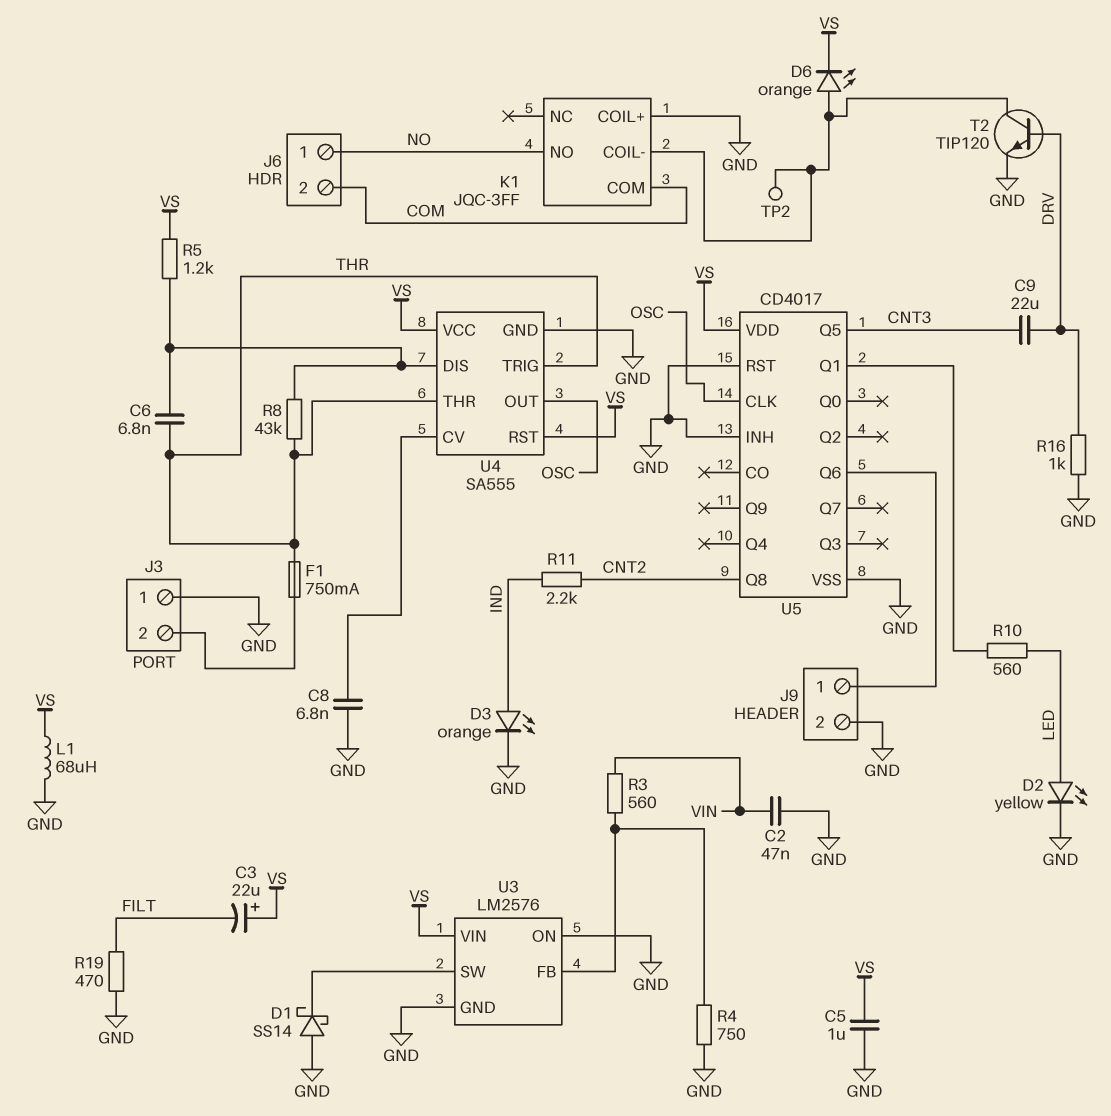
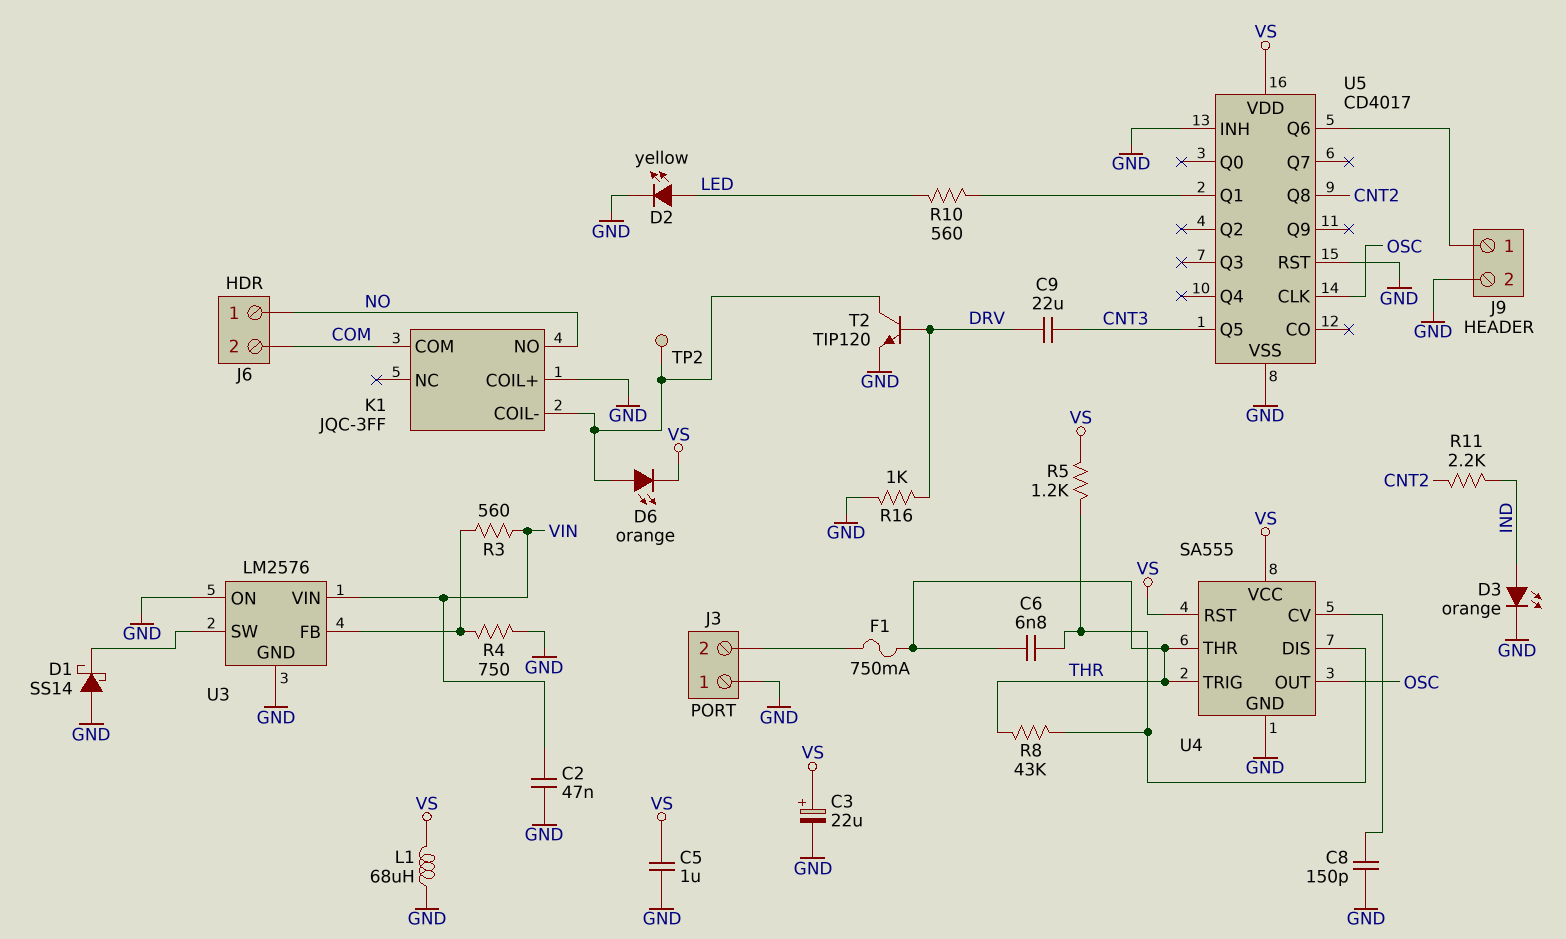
C3: 22uF (plus VS, minus FILT) -> 22uF (plus VS, minus GND)
C8: 6.8nF (GND, U4/CV) -> 150pF (GND, U4/CV)
R19: 470 (FILT, GND) -> none
U3 pin VIN: VS -> VIN

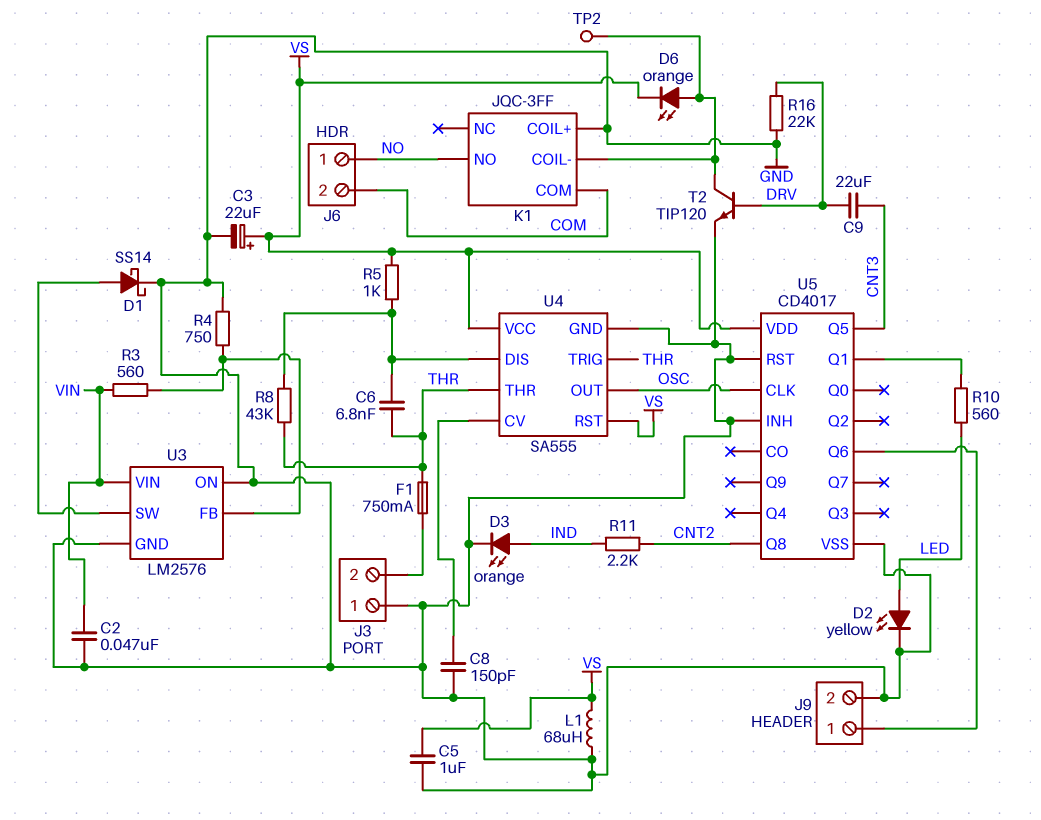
D1: schottky SS14 (A GND, K U3/SW) -> schottky SS14 (A U3/SW, K GND)
R5: 1.2k (U4/DIS, VS) -> 1k (U4/DIS, VS)
R16: 1k (DRV, GND) -> 22k (DRV, GND)

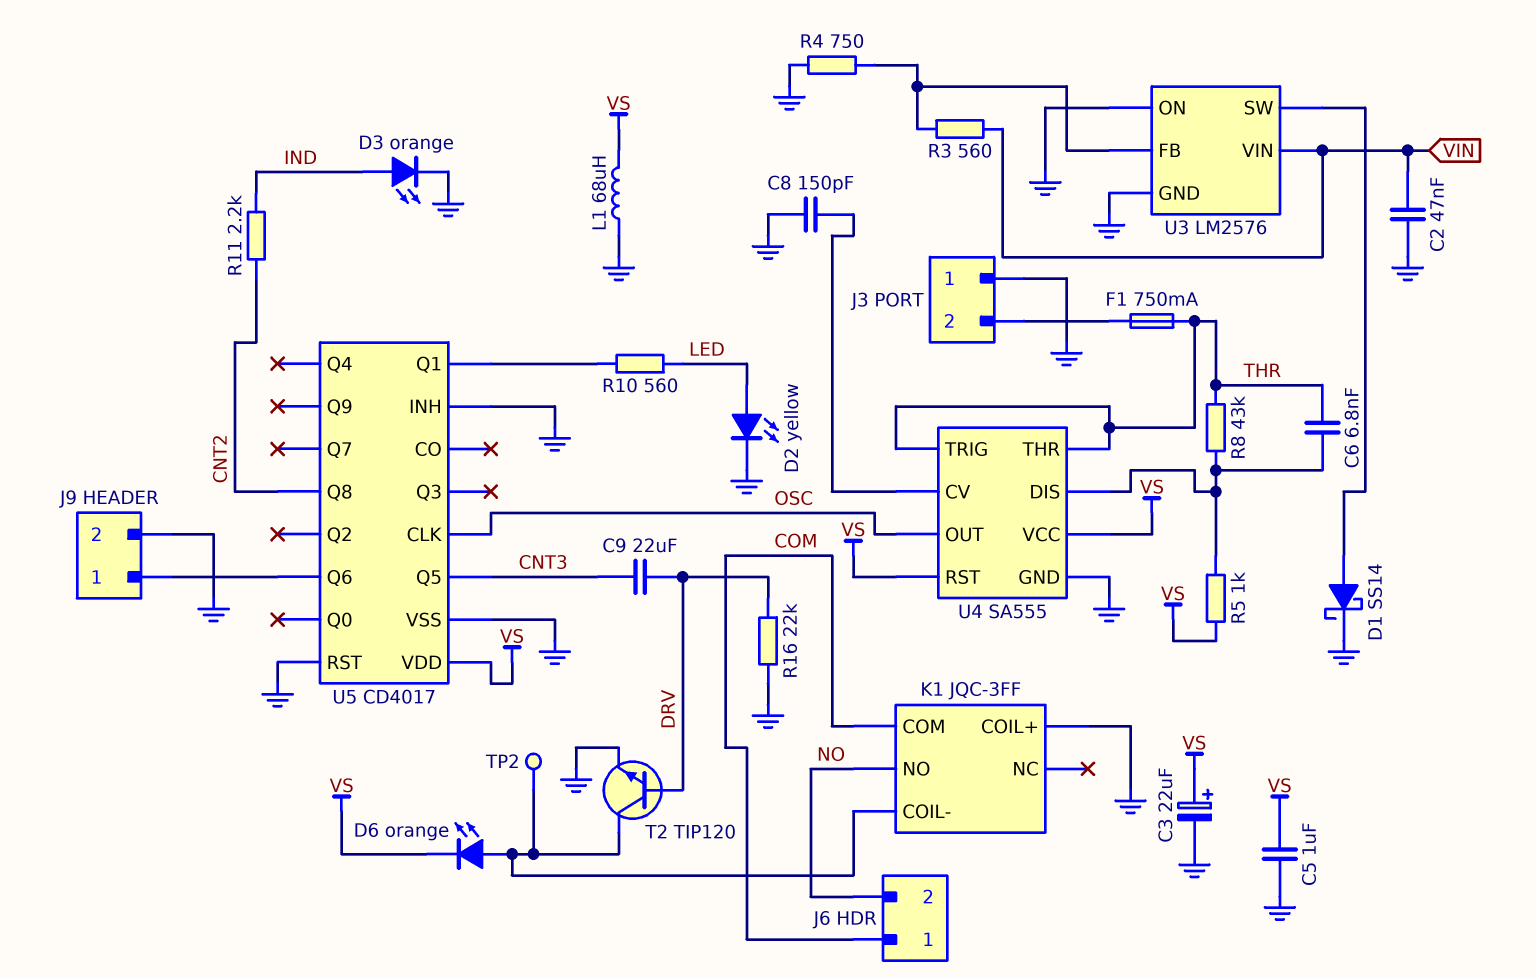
J6 pin 1: NO -> COM
J6 pin 2: COM -> NO

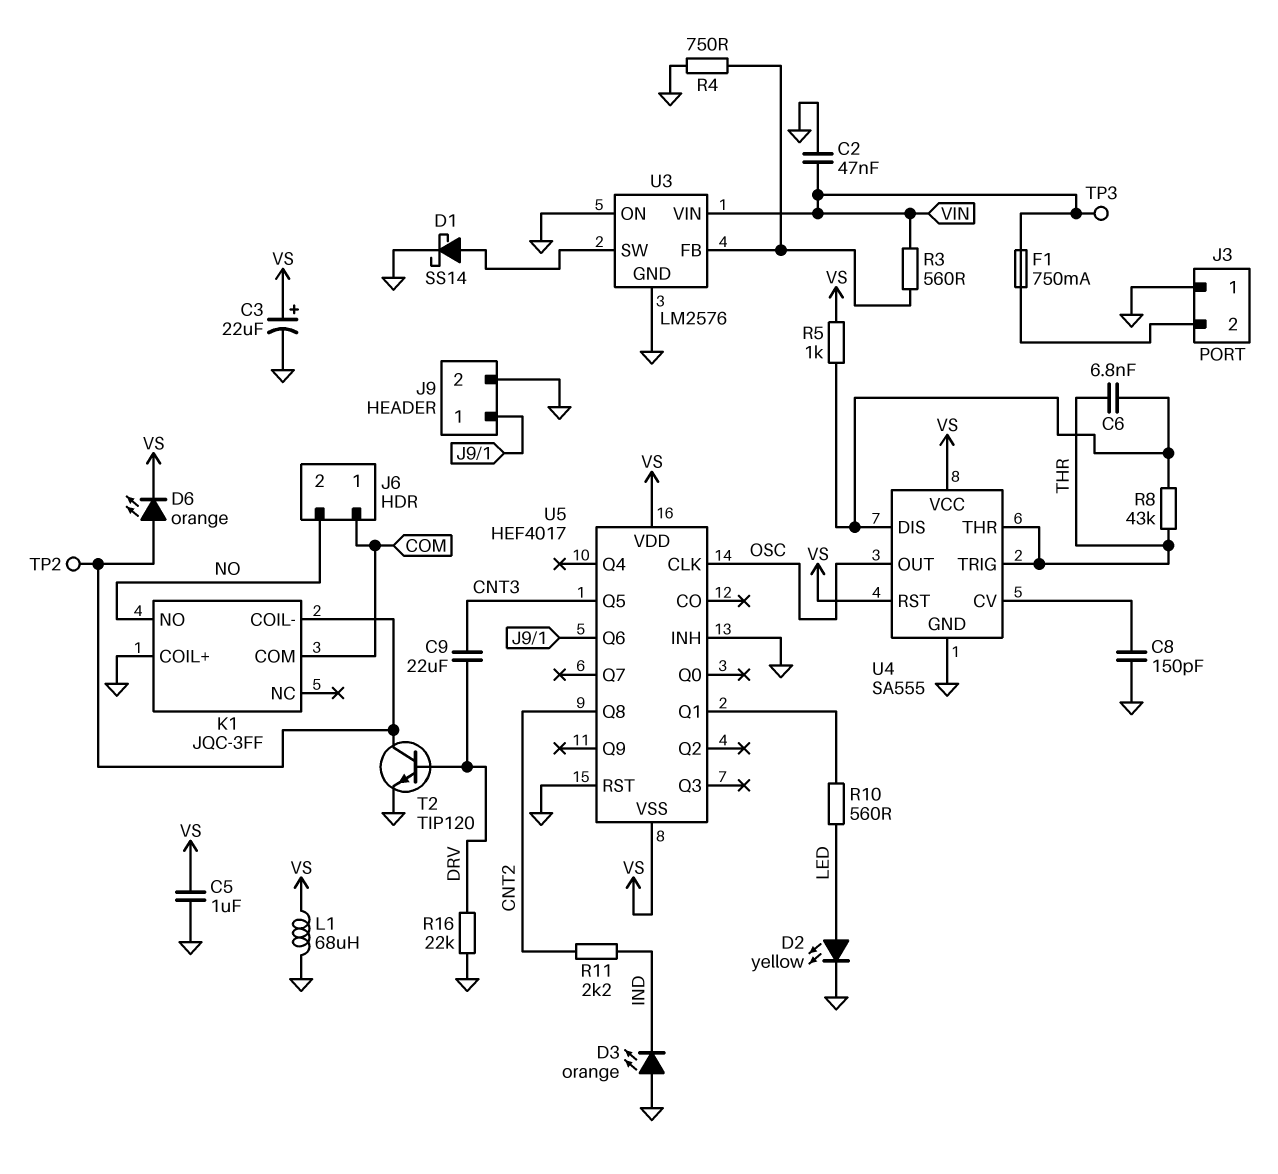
D3: LED orange (A IND, K GND) -> LED orange (A GND, K IND)
F1: 750mA (J3/2, THR) -> 750mA (J3/2, VIN)
TP3: none -> test point (VIN)
U5: CD4017 -> HEF4017
U5 pin VSS: GND -> VS

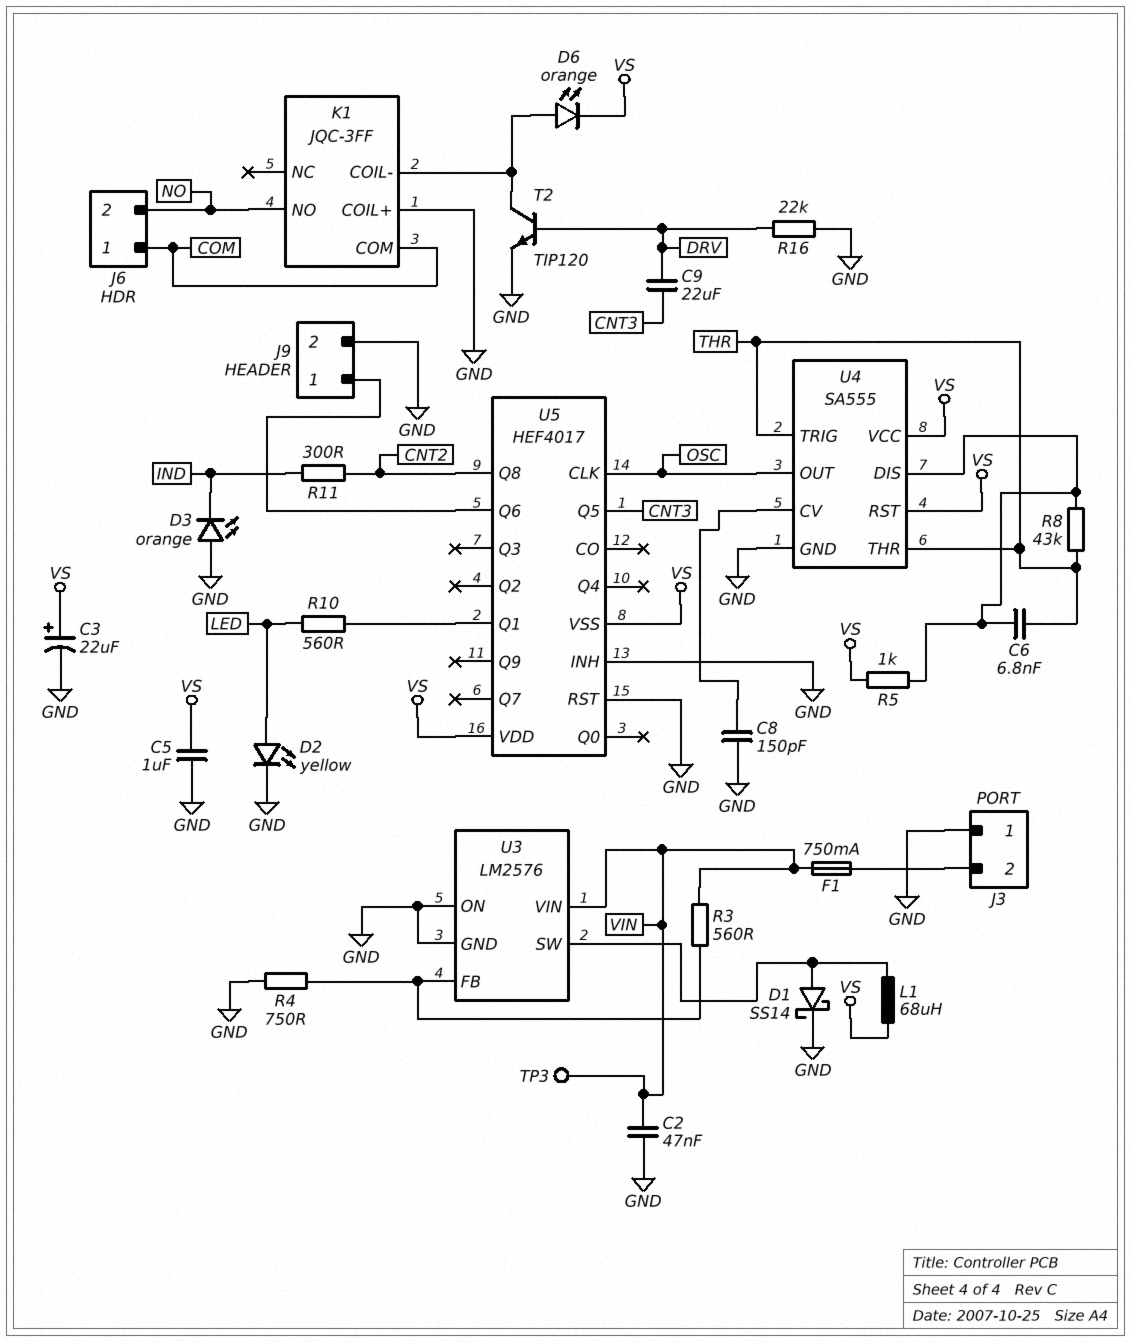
L1: 68uH (GND, VS) -> 68uH (U3/SW, VS)
R11: 2.2k (CNT2, IND) -> 300 (CNT2, IND)
TP2: test point (K1/COIL-) -> none

